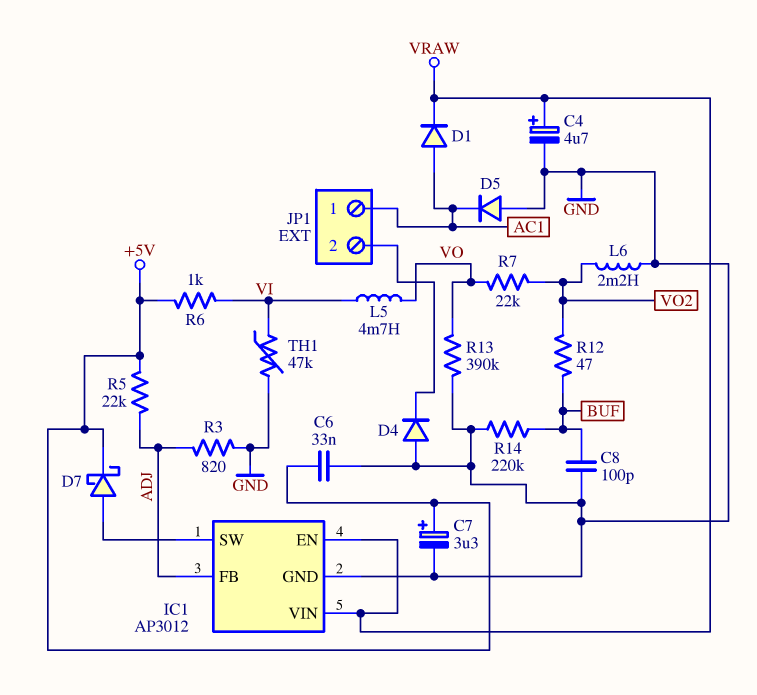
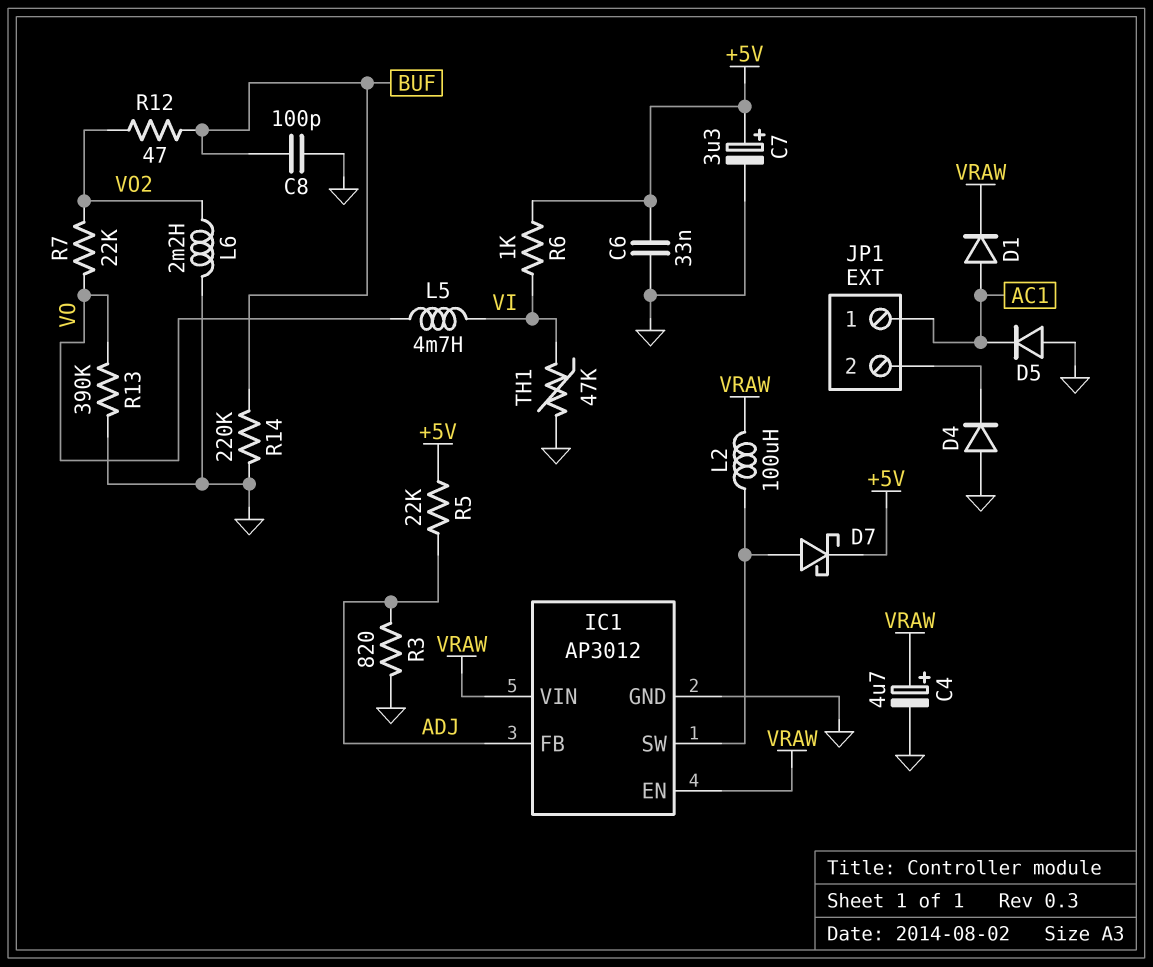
L2: none -> 100uH (IC1/SW, VRAW)

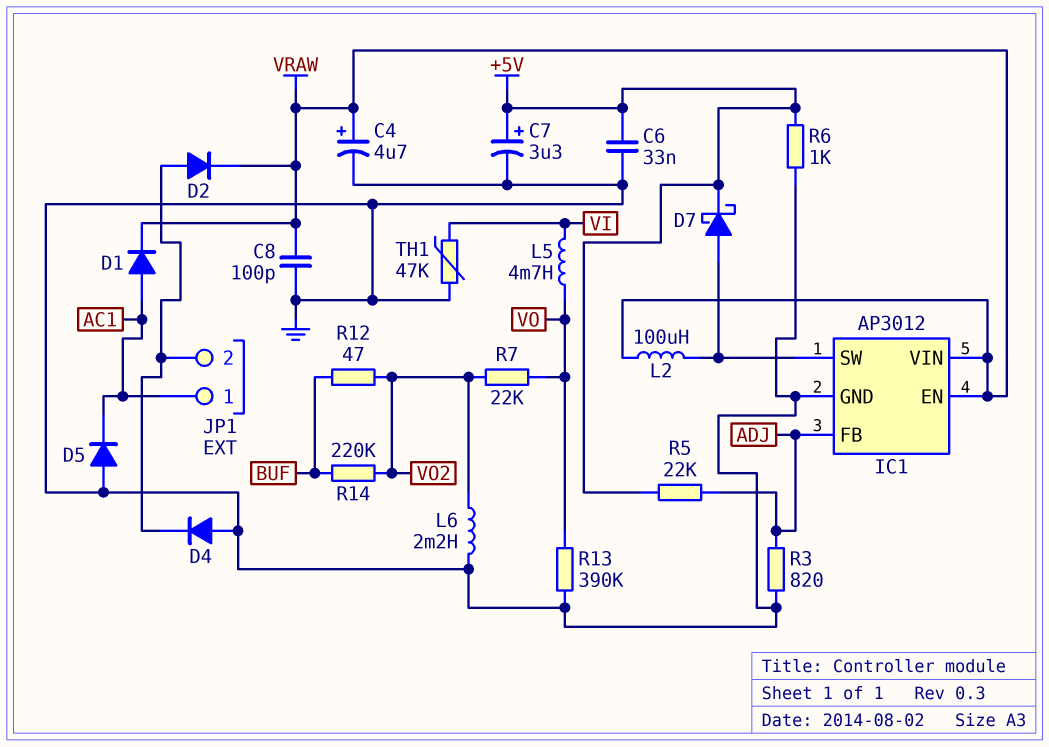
C8: 100pF (BUF, GND) -> 100pF (GND, VRAW)
D2: none -> diode (A JP1/2, K VRAW)
R6: 1k (+5V, VI) -> 1k (+5V, GND)
R14: 220k (BUF, GND) -> 220k (BUF, VO2)

